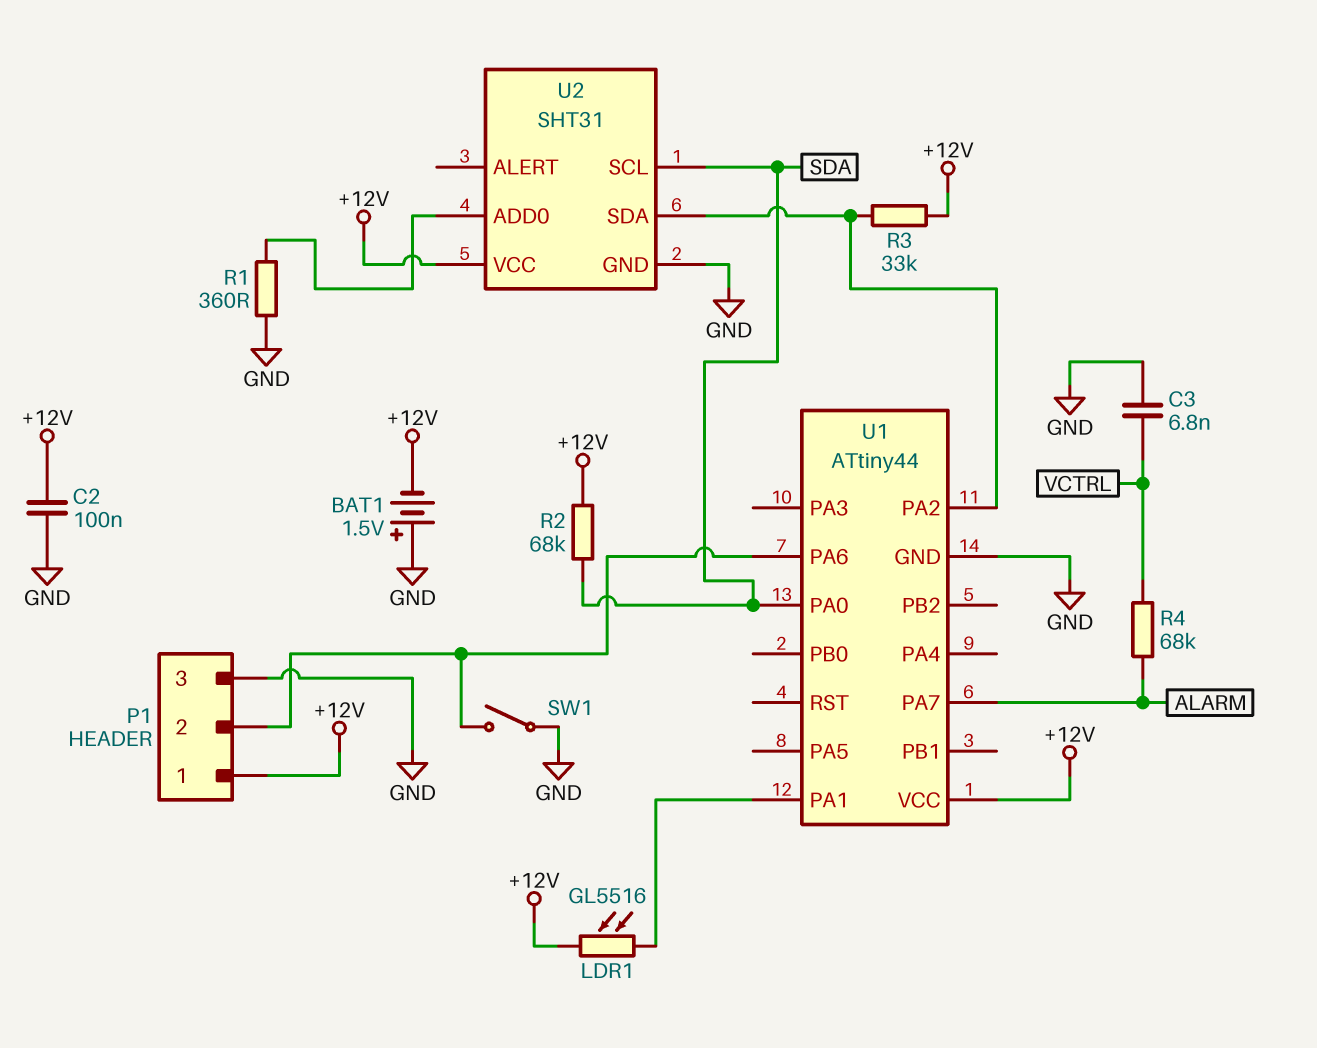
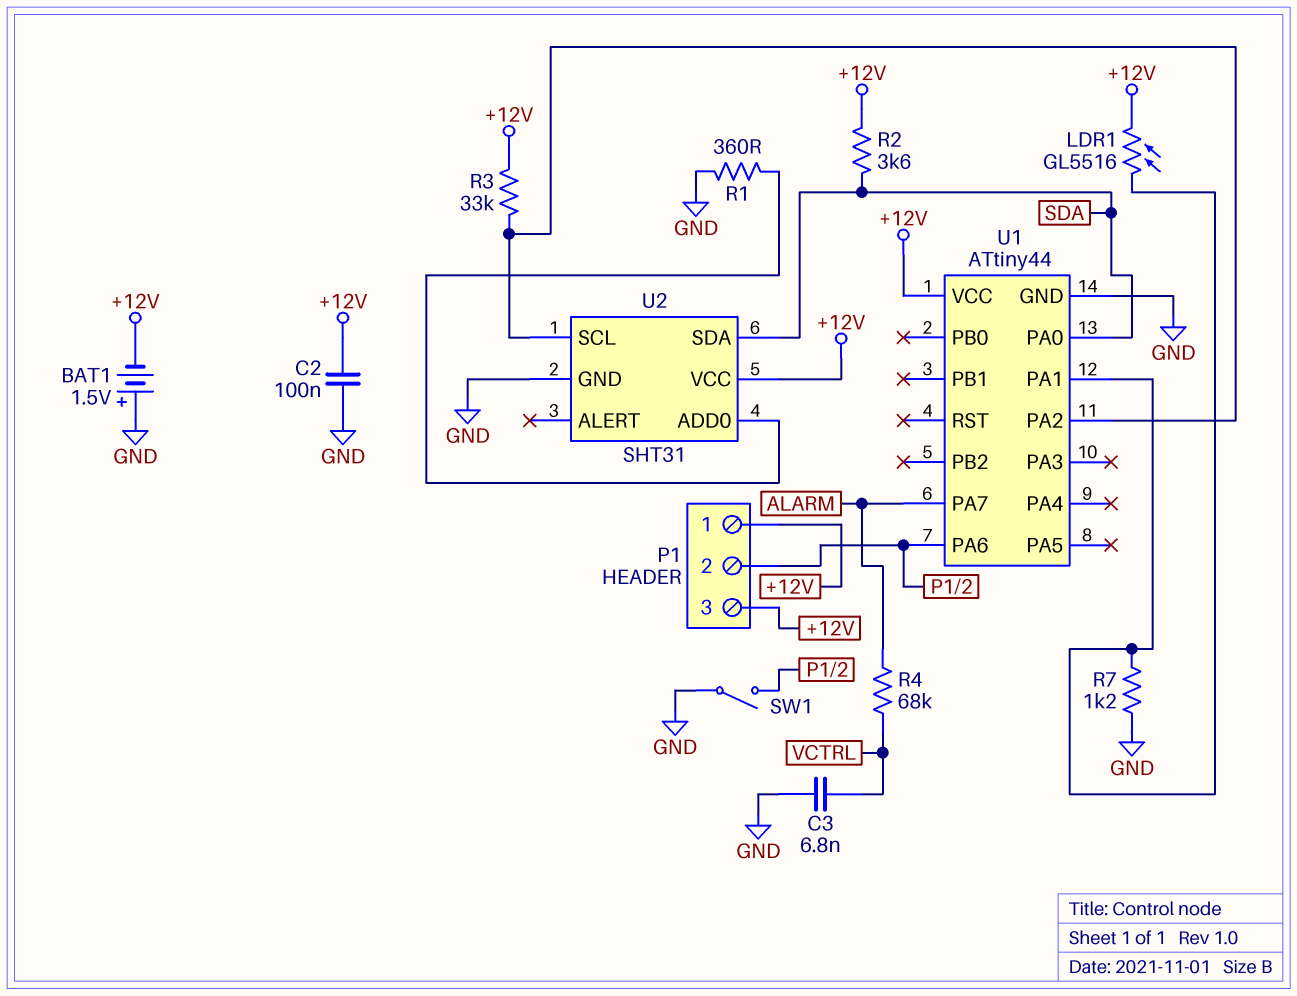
P1 pin 3: GND -> +12V
R2: 68k (+12V, SDA) -> 3.6k (+12V, SDA)
R7: none -> 1.2k (GND, U1/PA1)
U2 pin SCL: SDA -> U1/PA2
U2 pin SDA: U1/PA2 -> SDA

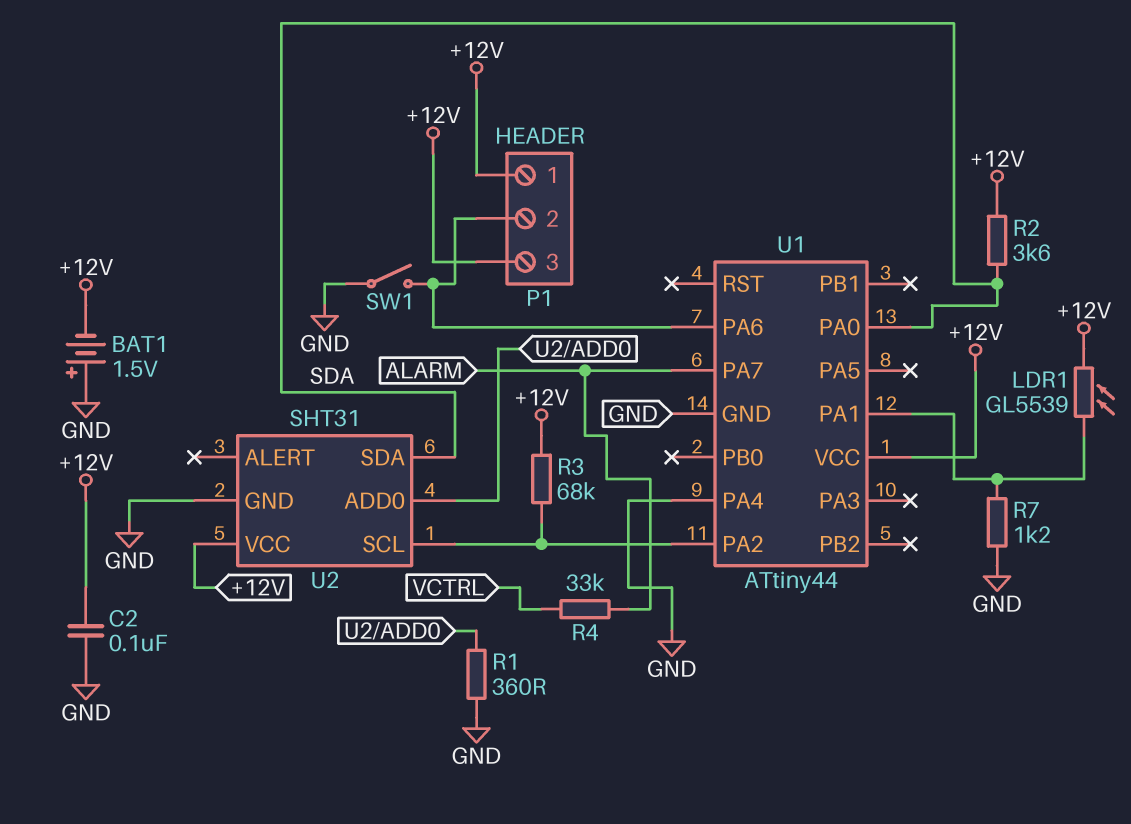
C3: 6.8nF (GND, VCTRL) -> none
LDR1: GL5516 (+12V, U1/PA1) -> GL5539 (+12V, U1/PA1)
R3: 33k (+12V, U1/PA2) -> 68k (+12V, U1/PA2)
R4: 68k (ALARM, VCTRL) -> 33k (ALARM, VCTRL)
U1 pin PA4: none -> GND

